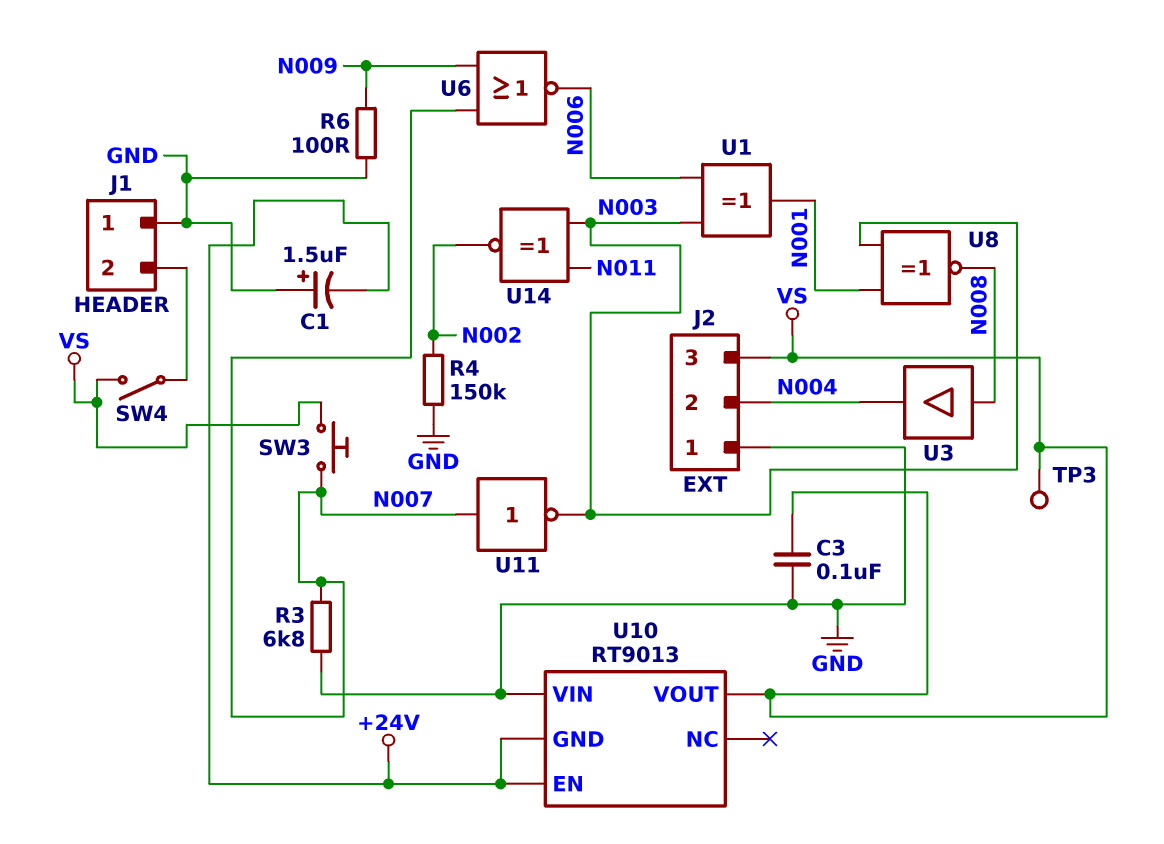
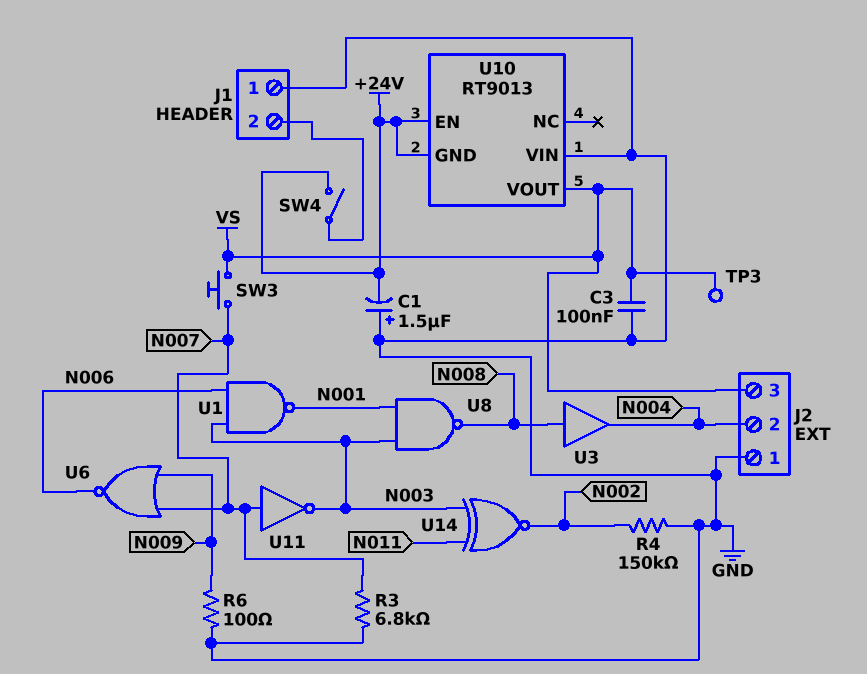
SW4: switch (J1/2, VS) -> switch (+24V, J1/2)
U1: XOR (in N003, in N006, out N001) -> NAND (in N003, in N006, out N001)
U8: XNOR (in N001, in N003, out N008) -> NAND (in N001, in N003, out N008)

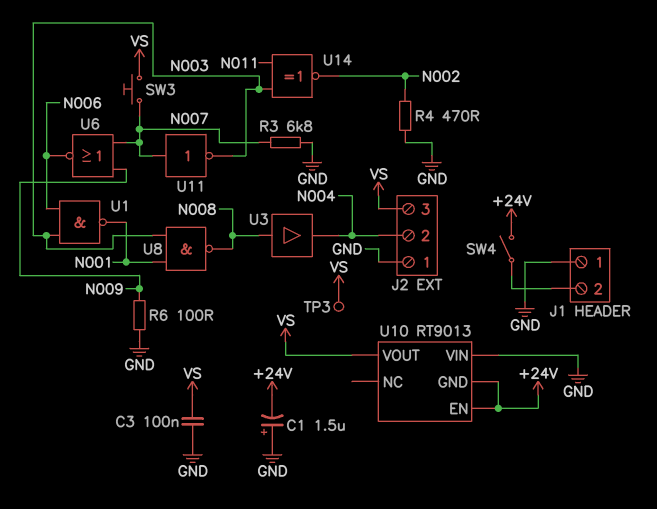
R4: 150k (GND, N002) -> 470 (GND, N002)

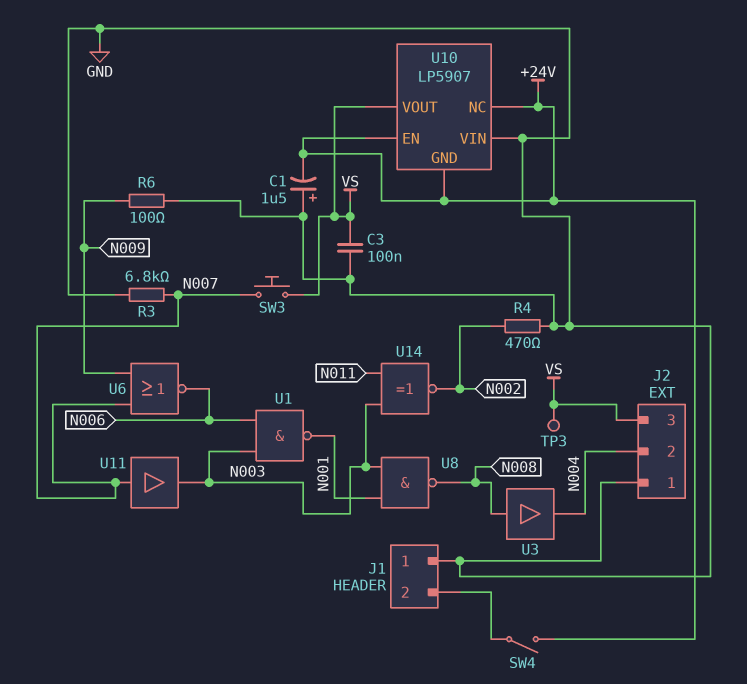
U10: RT9013 -> LP5907
U10 pin NC: none -> +24V
U11: NOT (in N007, out N003) -> buffer (in N007, out N003)

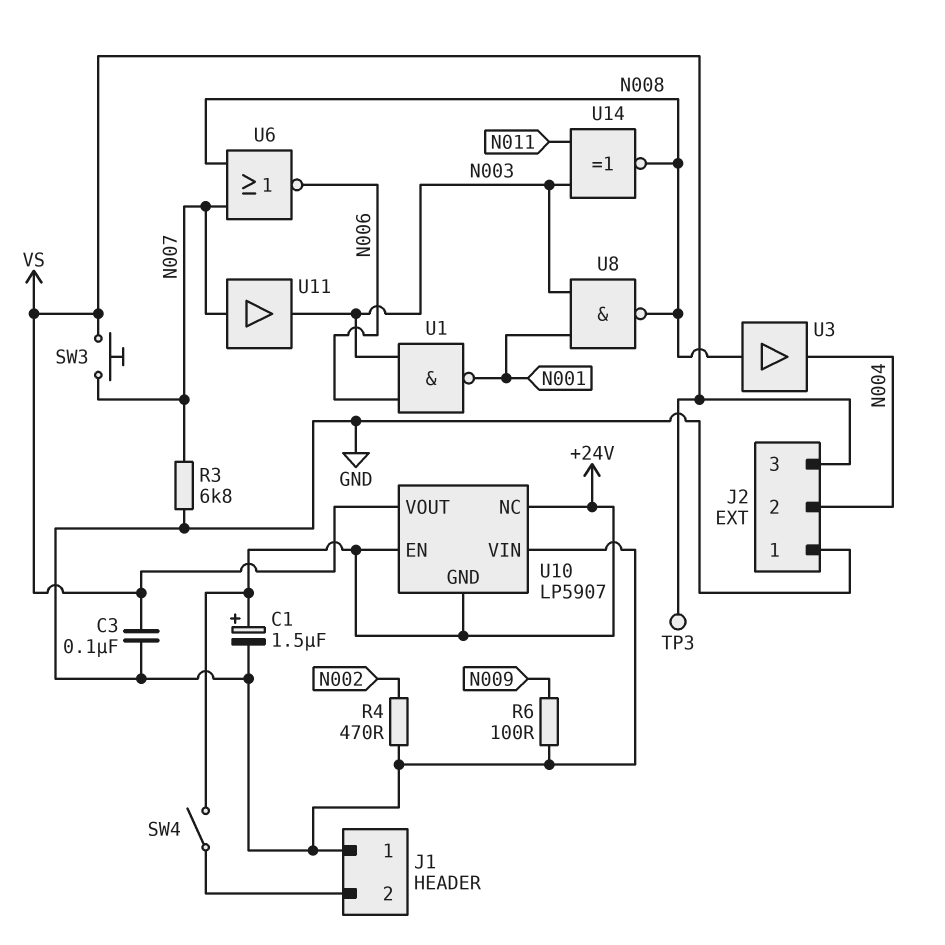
C1: 1.5uF (plus GND, minus +24V) -> 1.5uF (plus +24V, minus GND)
U6: NOR (in N007, in N009, out N006) -> NOR (in N007, in N008, out N006)
U14: XNOR (in N003, in N011, out N002) -> XNOR (in N003, in N011, out N008)

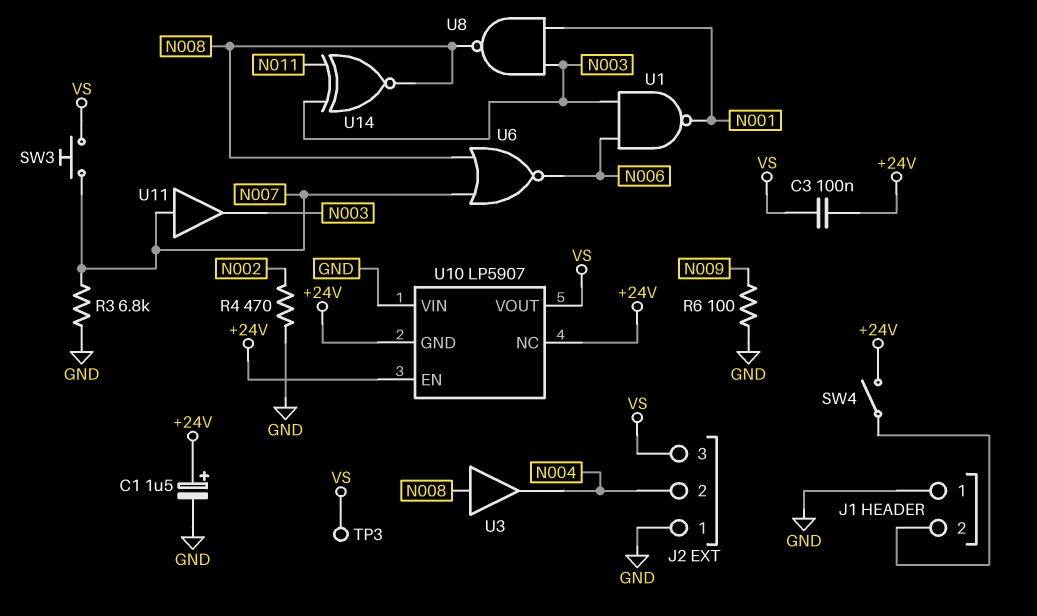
C3: 100nF (GND, VS) -> 100nF (+24V, VS)

